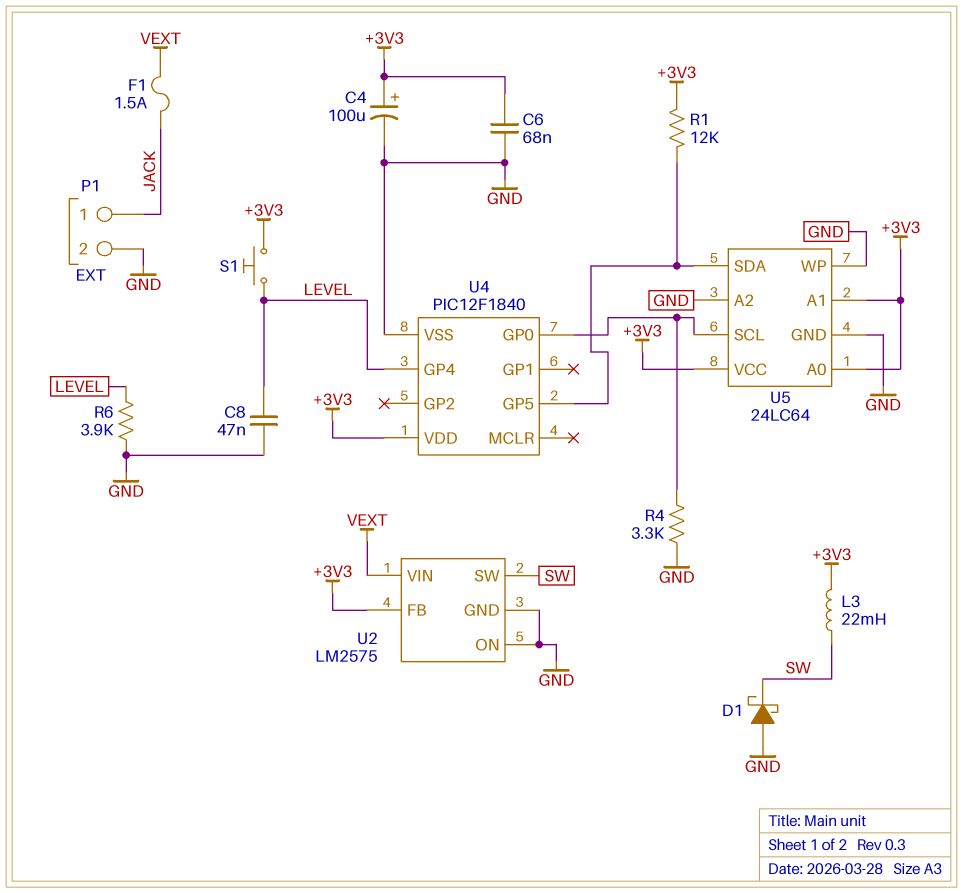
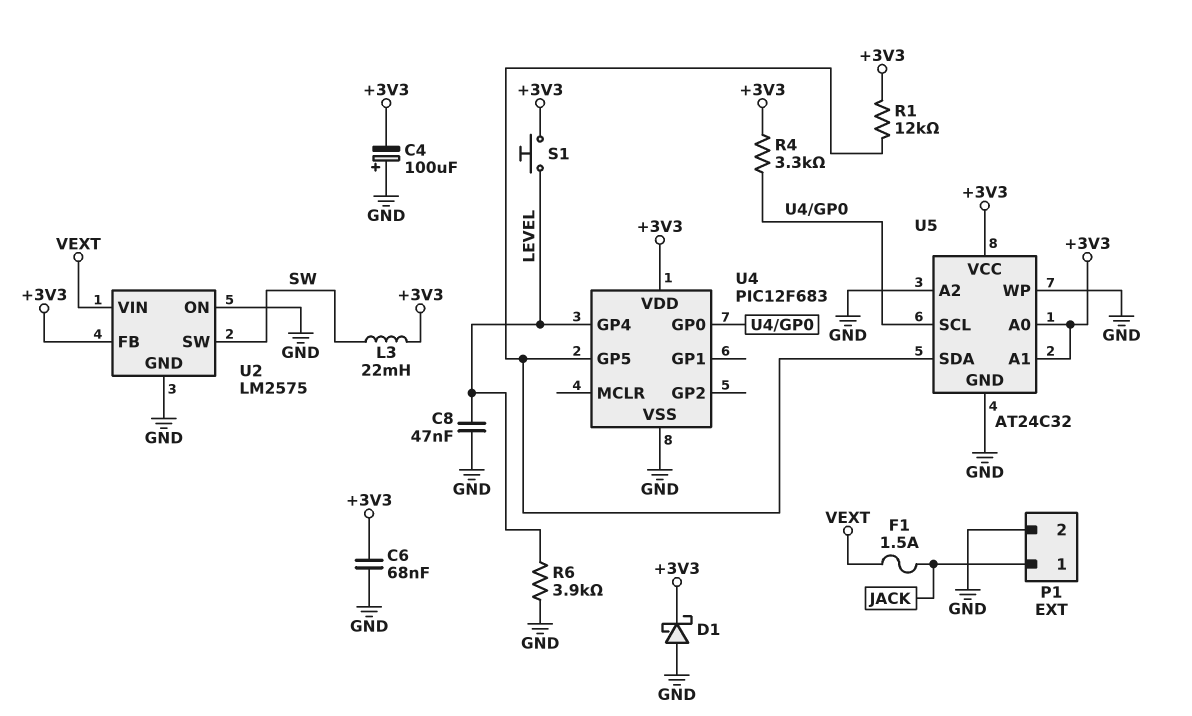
C4: 100uF (plus +3V3, minus GND) -> 100uF (plus GND, minus +3V3)
D1: schottky (A GND, K SW) -> schottky (A GND, K +3V3)
R4: 3.3k (GND, U4/GP0) -> 3.3k (+3V3, U4/GP0)
U4: PIC12F1840 -> PIC12F683
U5: 24LC64 -> AT24C32

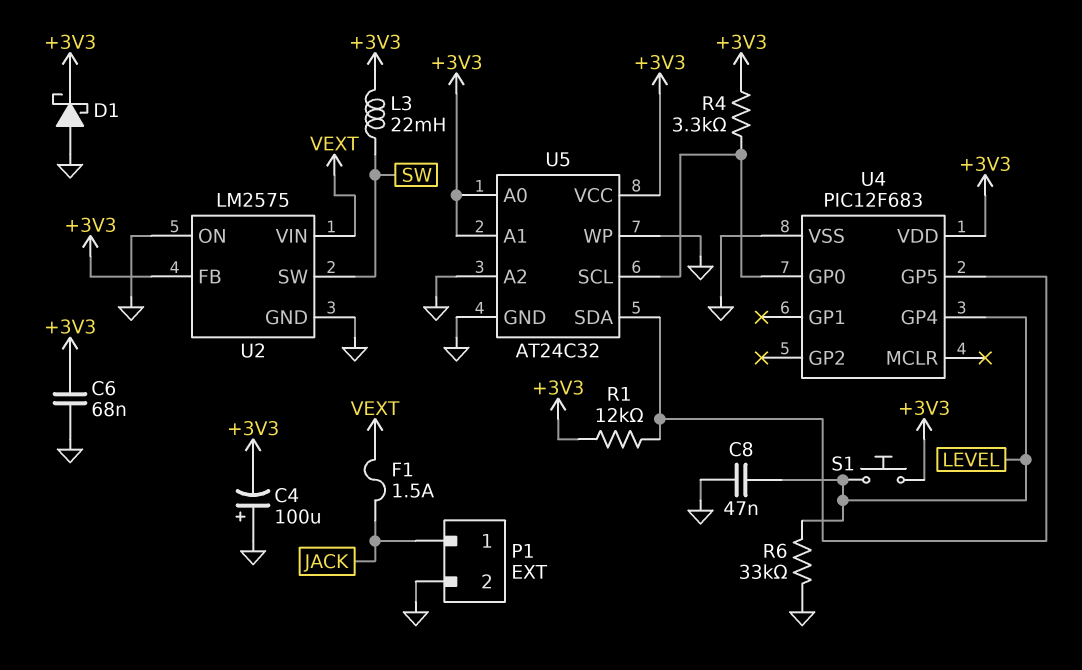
R6: 3.9k (GND, LEVEL) -> 33k (GND, LEVEL)

